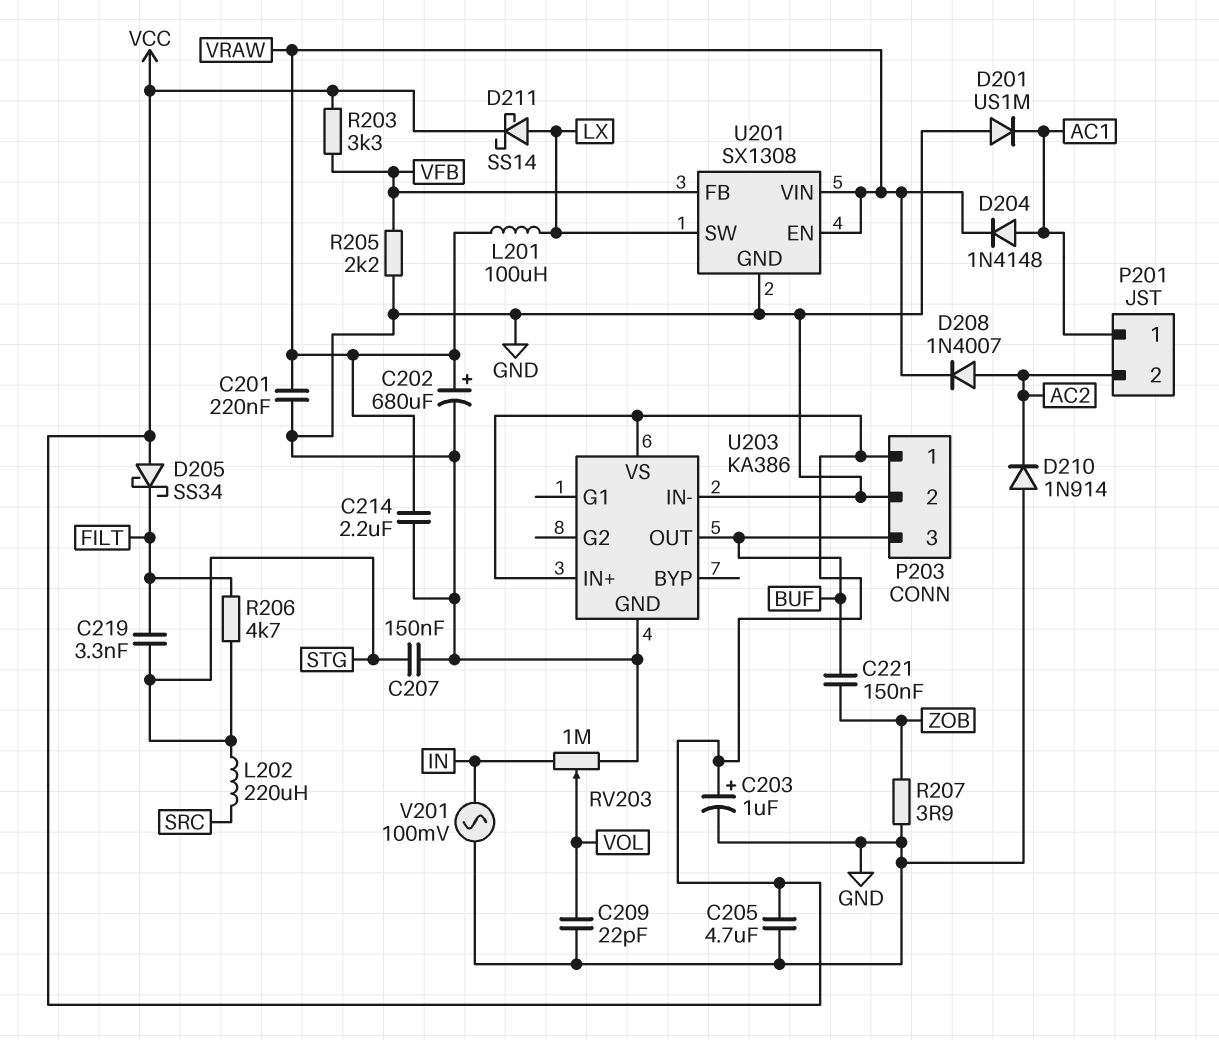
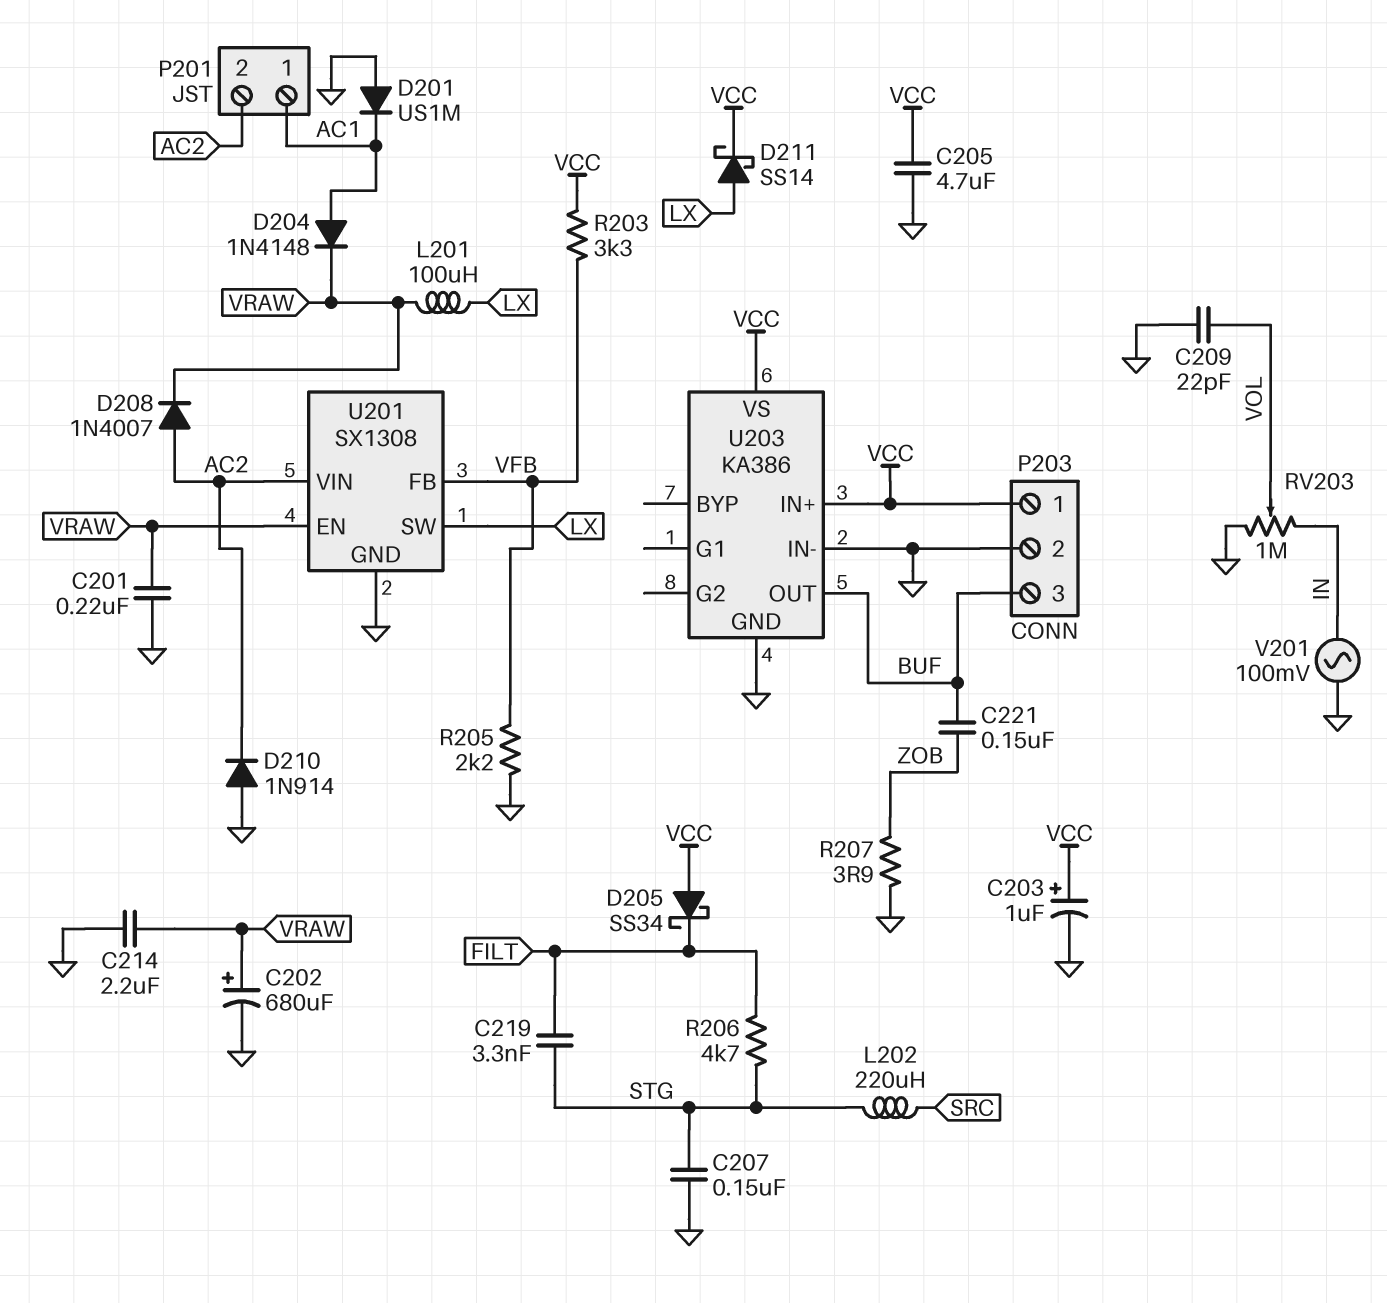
U201 pin VIN: VRAW -> AC2

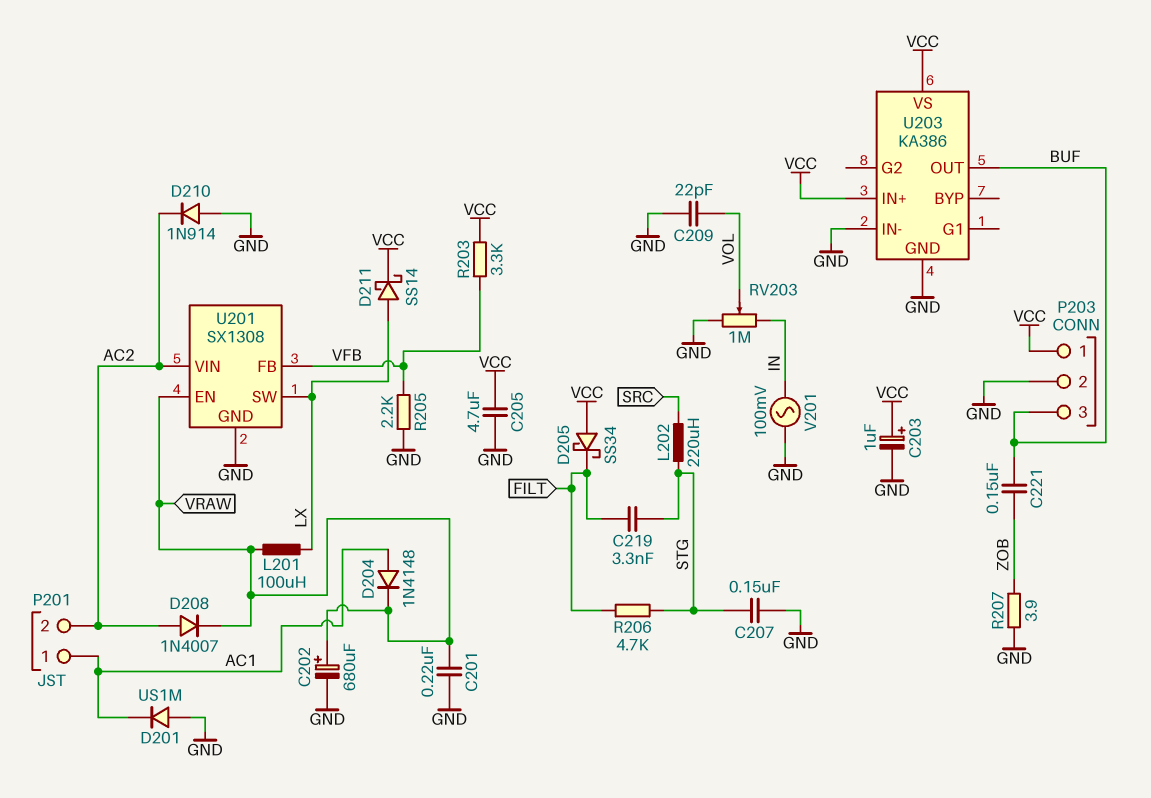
C214: 2.2uF (GND, VRAW) -> none

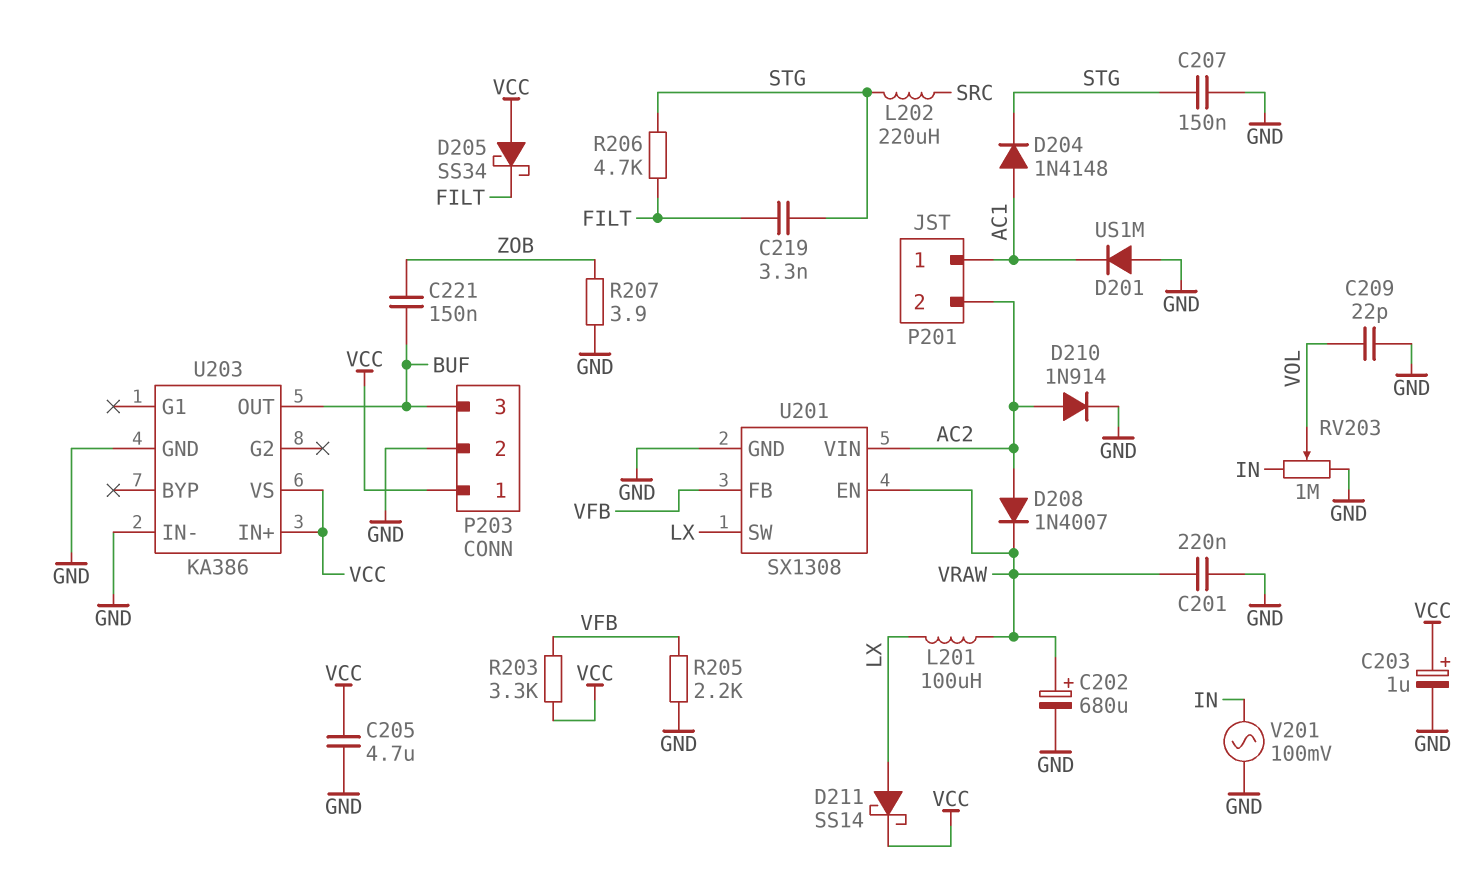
D204: diode 1N4148 (A AC1, K VRAW) -> diode 1N4148 (A AC1, K STG)
D210: diode 1N914 (A GND, K AC2) -> diode 1N914 (A AC2, K GND)

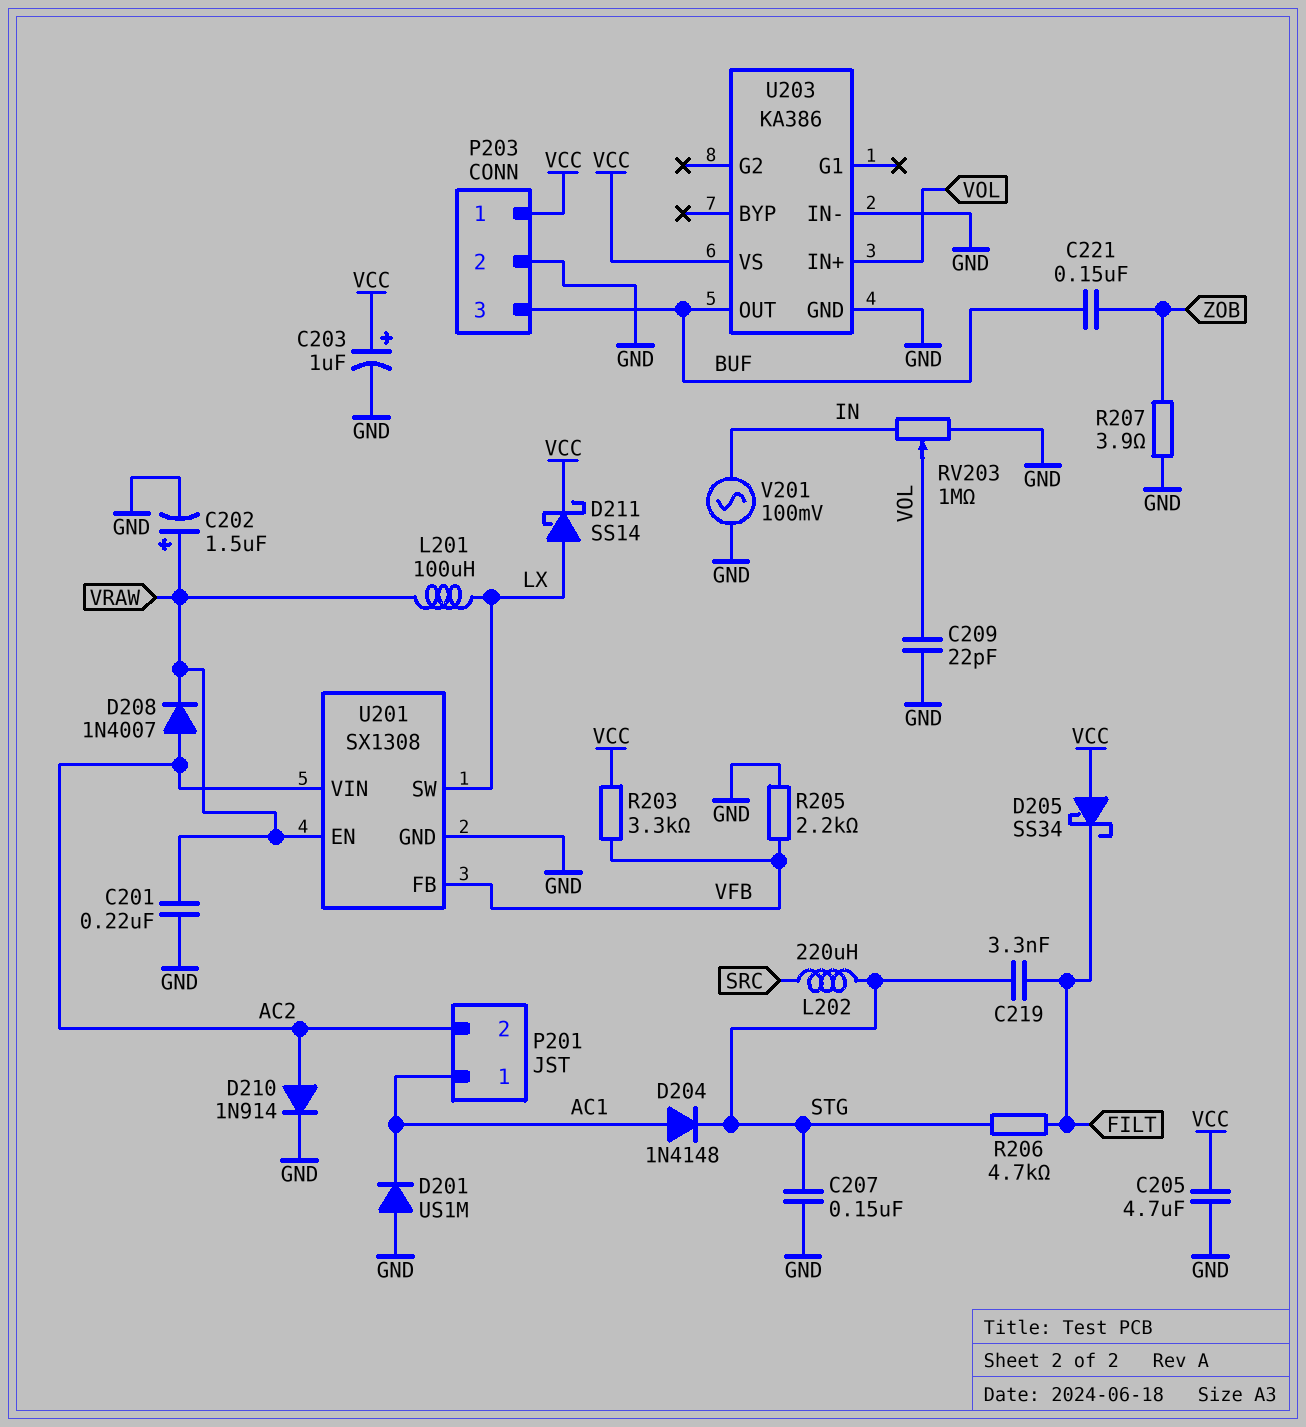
C202: 680uF (plus VRAW, minus GND) -> 1.5uF (plus VRAW, minus GND)
U203 pin IN+: VCC -> VOL

